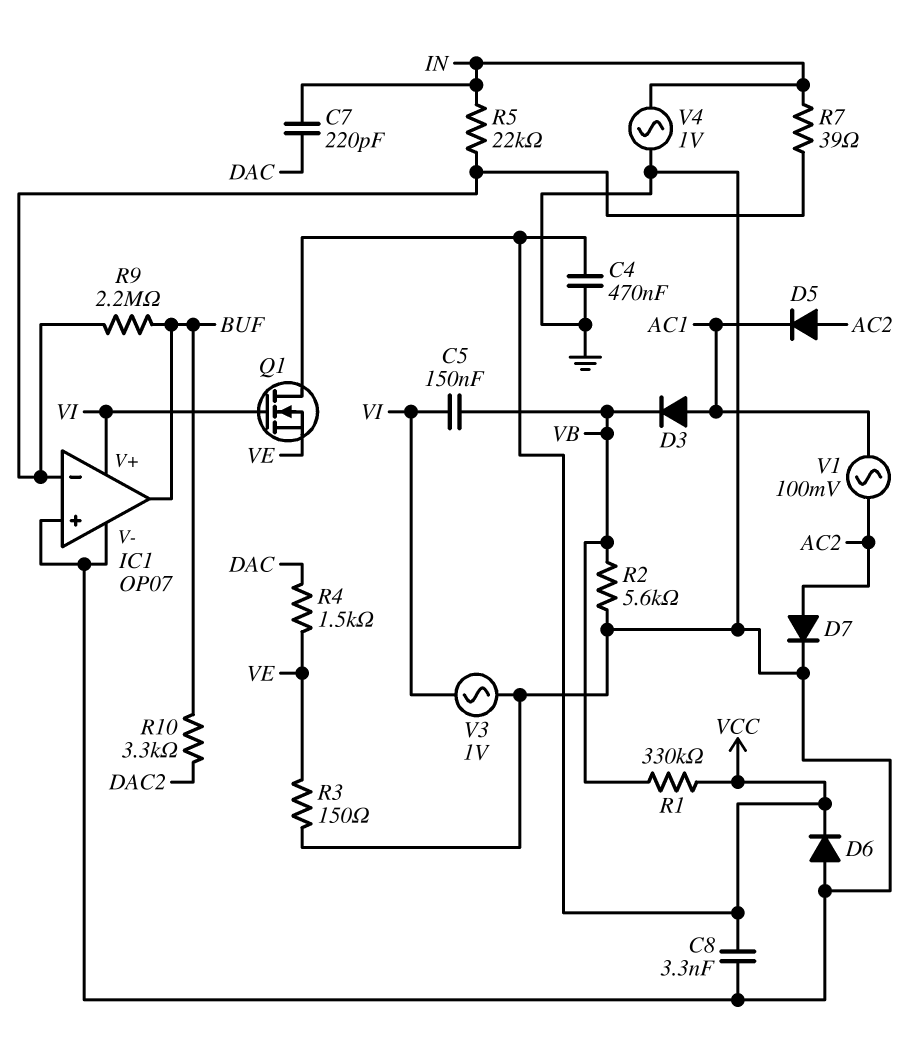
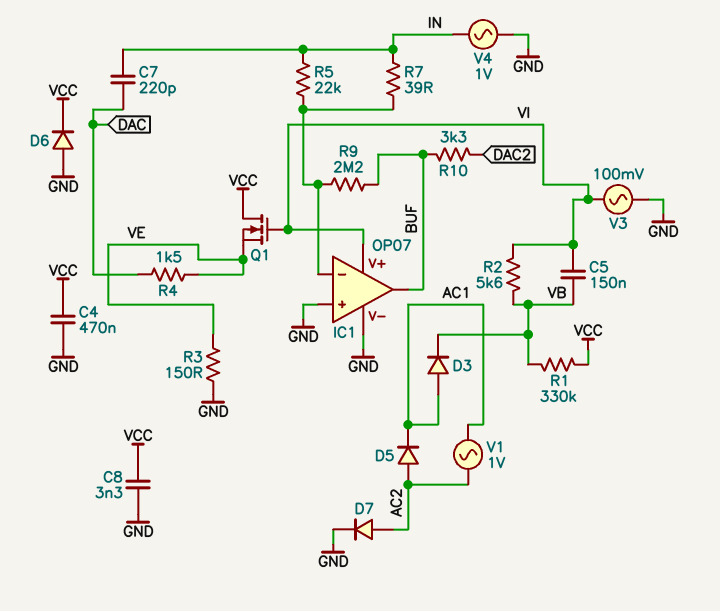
R2: 5.6k (GND, VB) -> 5.6k (VB, VI)
V1: AC 100mV (AC1, AC2) -> AC 1V (AC1, AC2)
V3: AC 1V (GND, VI) -> AC 100mV (GND, VI)

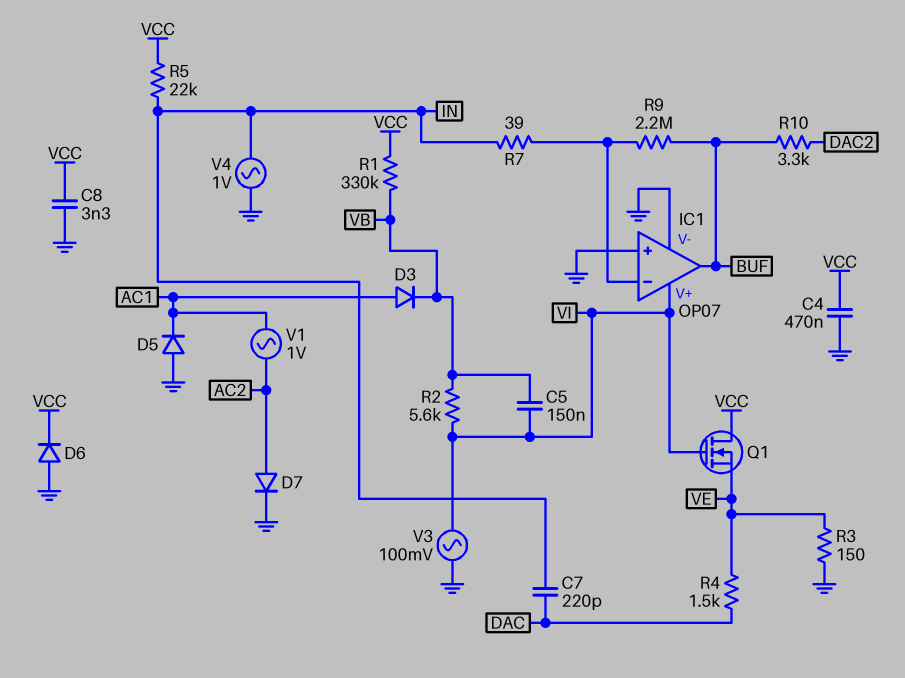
D5: diode (A AC2, K AC1) -> diode (A GND, K AC1)
R5: 22k (IC1/in-, IN) -> 22k (IN, VCC)

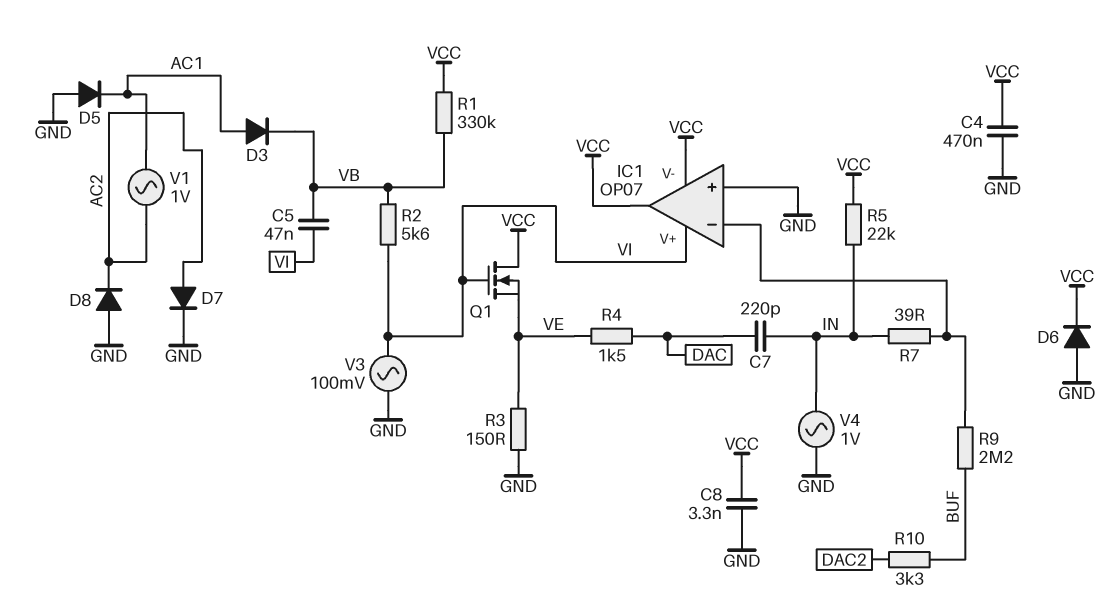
C5: 150nF (VB, VI) -> 47nF (VB, VI)
D8: none -> diode (A GND, K AC2)
IC1 pin V-: GND -> VCC
IC1 pin out: BUF -> VCC

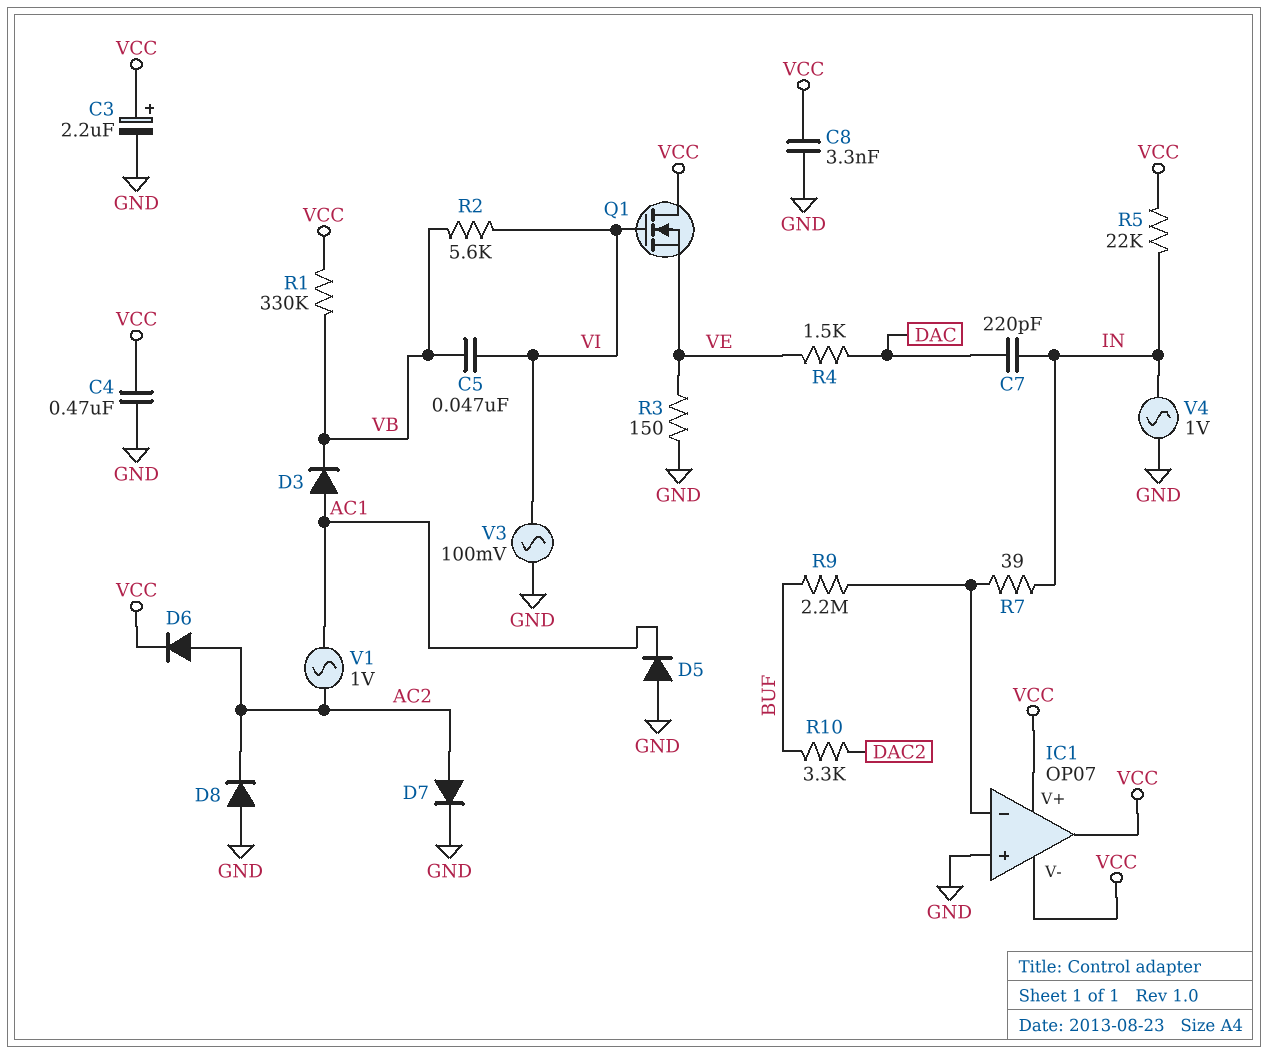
C3: none -> 2.2uF (plus VCC, minus GND)
D6: diode (A GND, K VCC) -> diode (A AC2, K VCC)
IC1 pin V+: VI -> VCC

